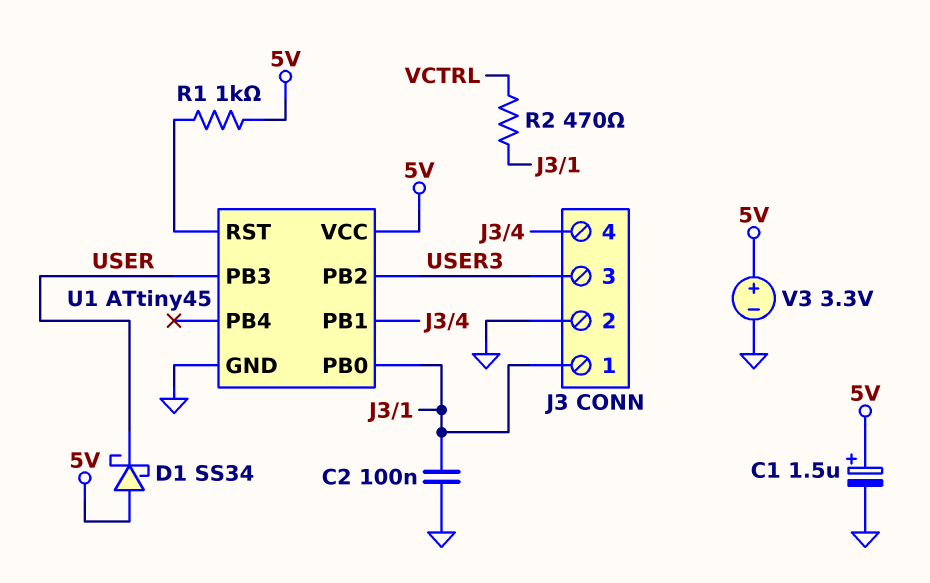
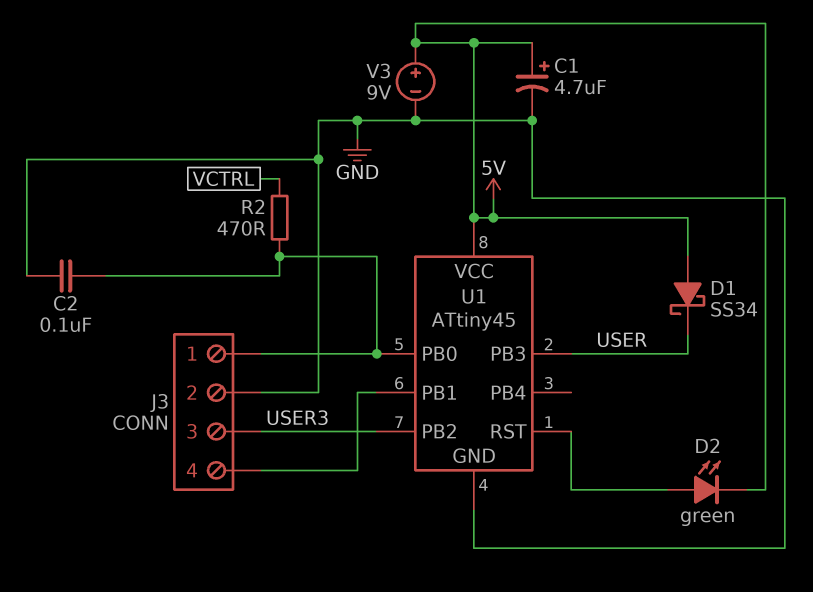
C1: 1.5uF (plus 5V, minus GND) -> 4.7uF (plus 5V, minus GND)
D2: none -> LED green (A U1/RST, K 5V)
R1: 1k (5V, U1/RST) -> none
V3: 3.3V (plus 5V, minus GND) -> 9V (plus 5V, minus GND)

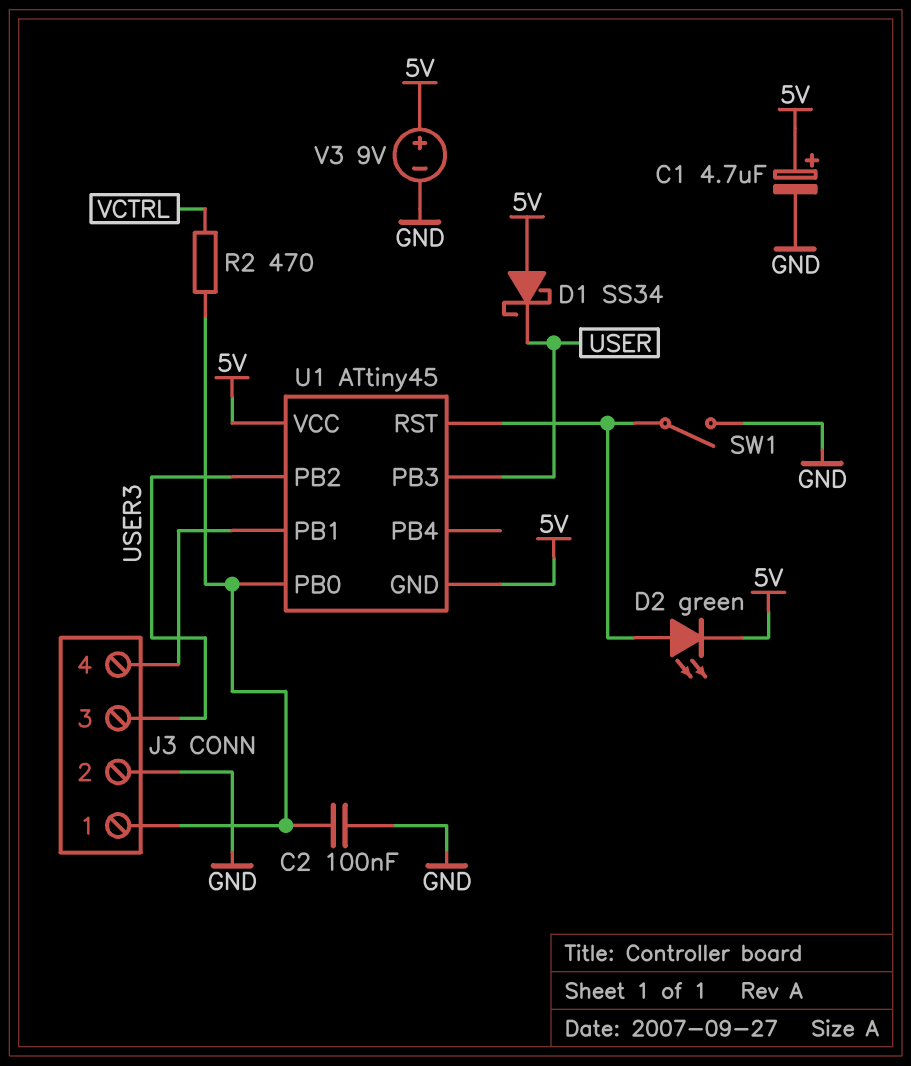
SW1: none -> switch (GND, U1/RST)
U1 pin GND: GND -> 5V

